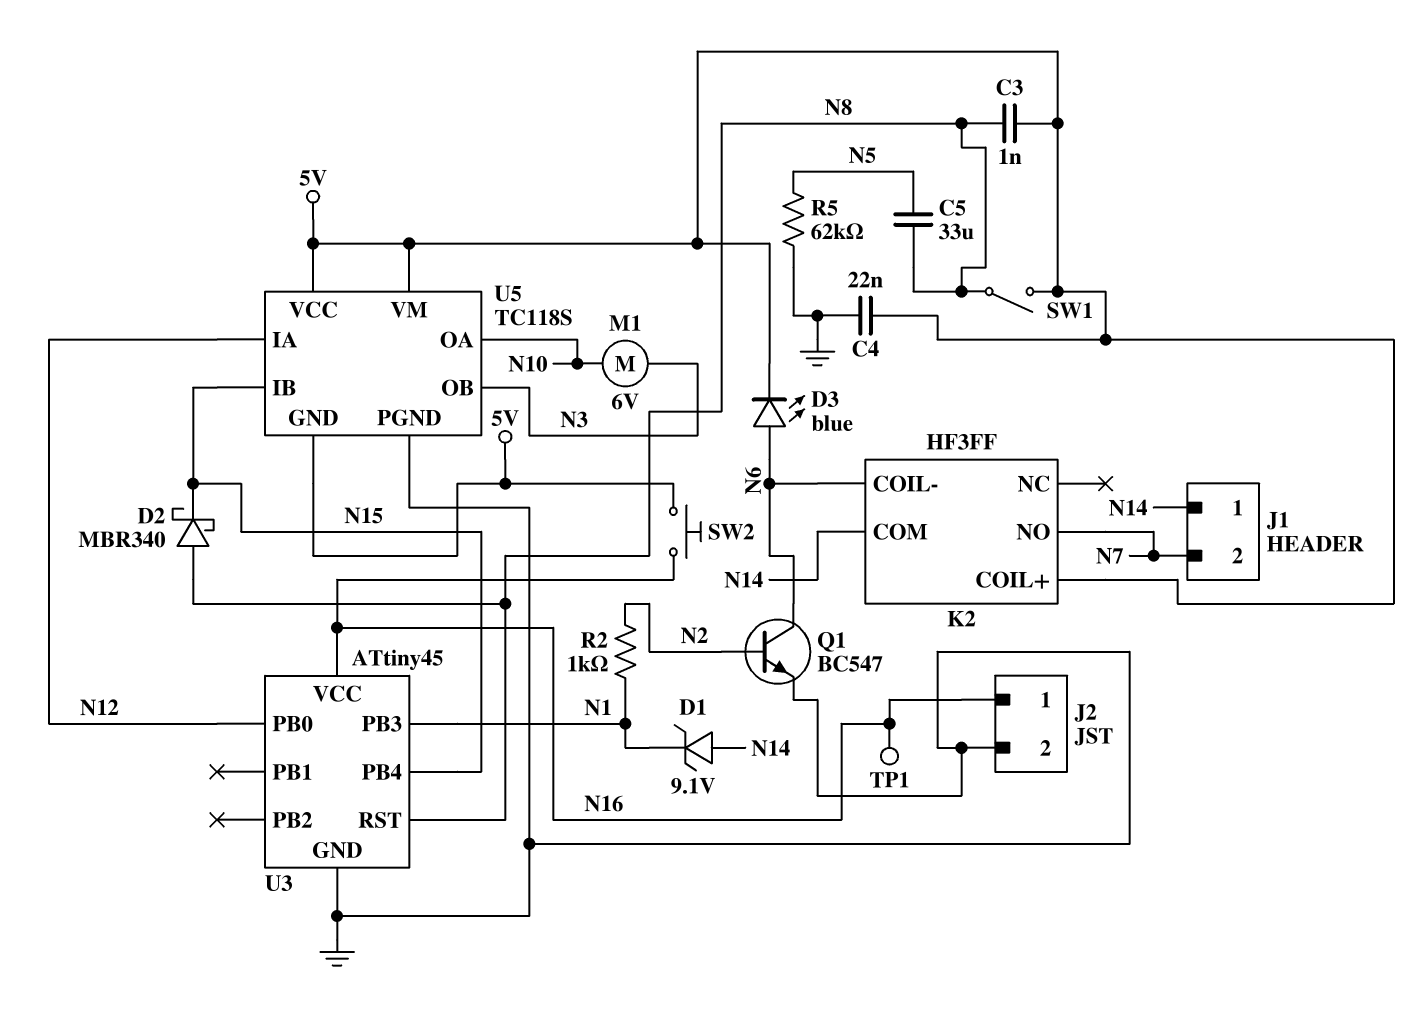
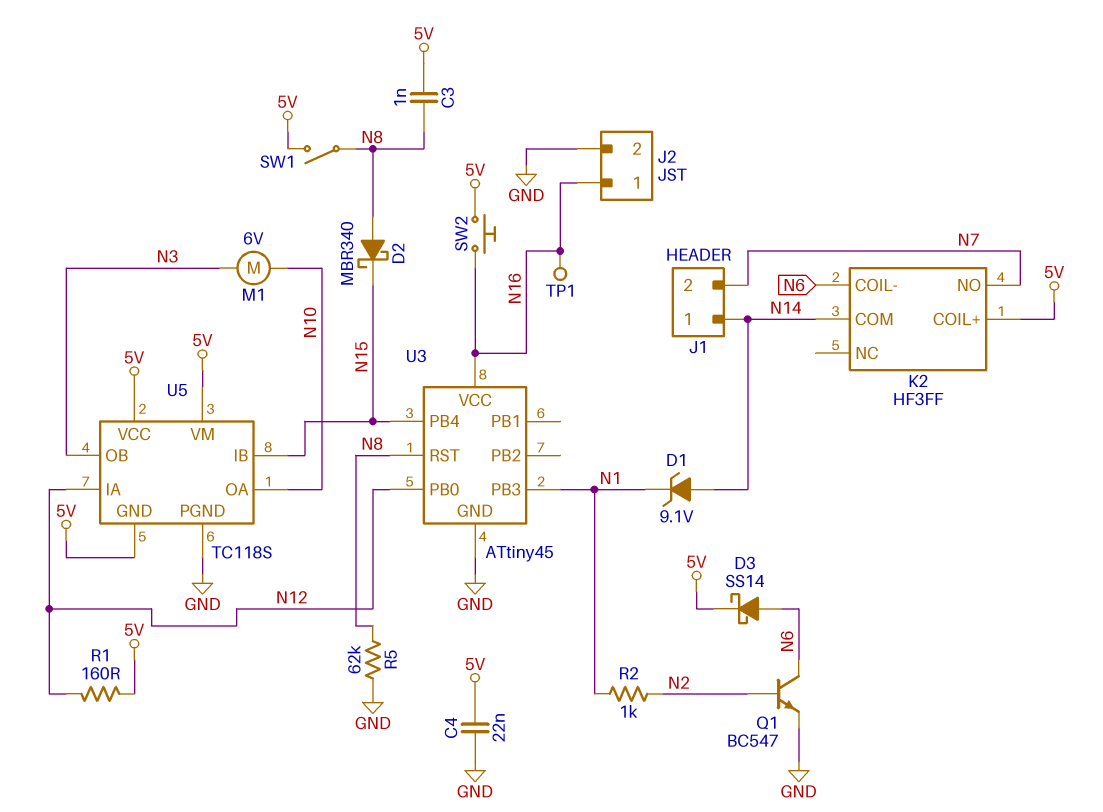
C5: 33uF (N5, N8) -> none
D3: LED blue (A N6, K 5V) -> schottky SS14 (A N6, K 5V)
R1: none -> 160 (5V, N12)
R5: 62k (GND, N5) -> 62k (GND, N8)

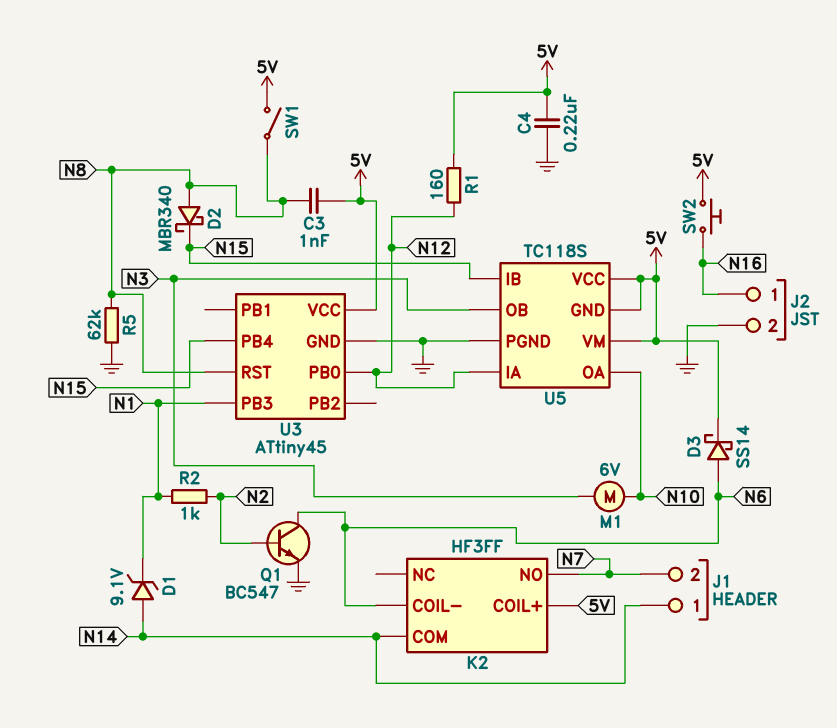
C4: 22nF (5V, GND) -> 220nF (5V, GND)
TP1: test point (N16) -> none
U3 pin VCC: N16 -> 5V

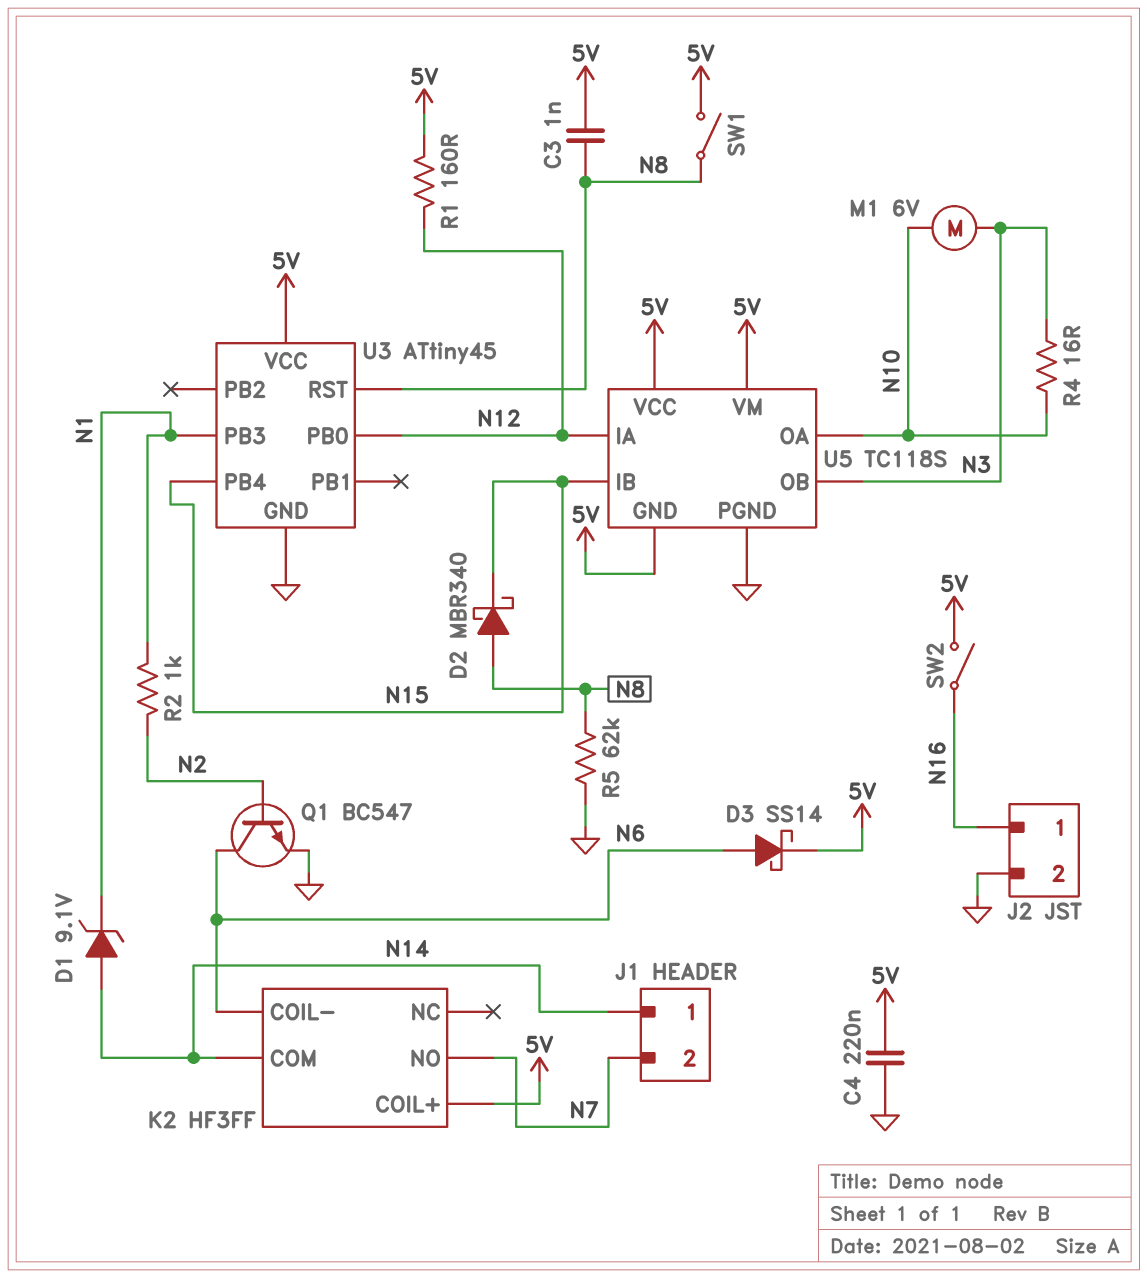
R4: none -> 16 (N3, N10)
SW2: button (5V, N16) -> switch (5V, N16)

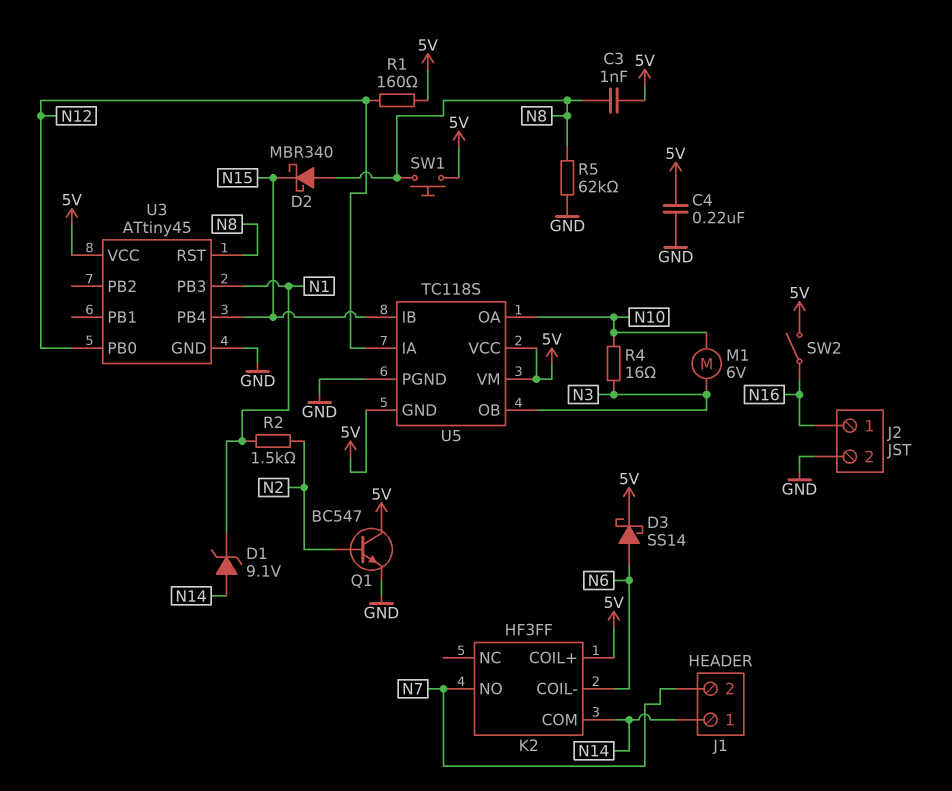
Q1: NPN BC547 (B N2, C N6, E GND) -> NPN BC547 (B N2, C 5V, E GND)
R2: 1k (N1, N2) -> 1.5k (N1, N2)
SW1: switch (5V, N8) -> button (5V, N8)

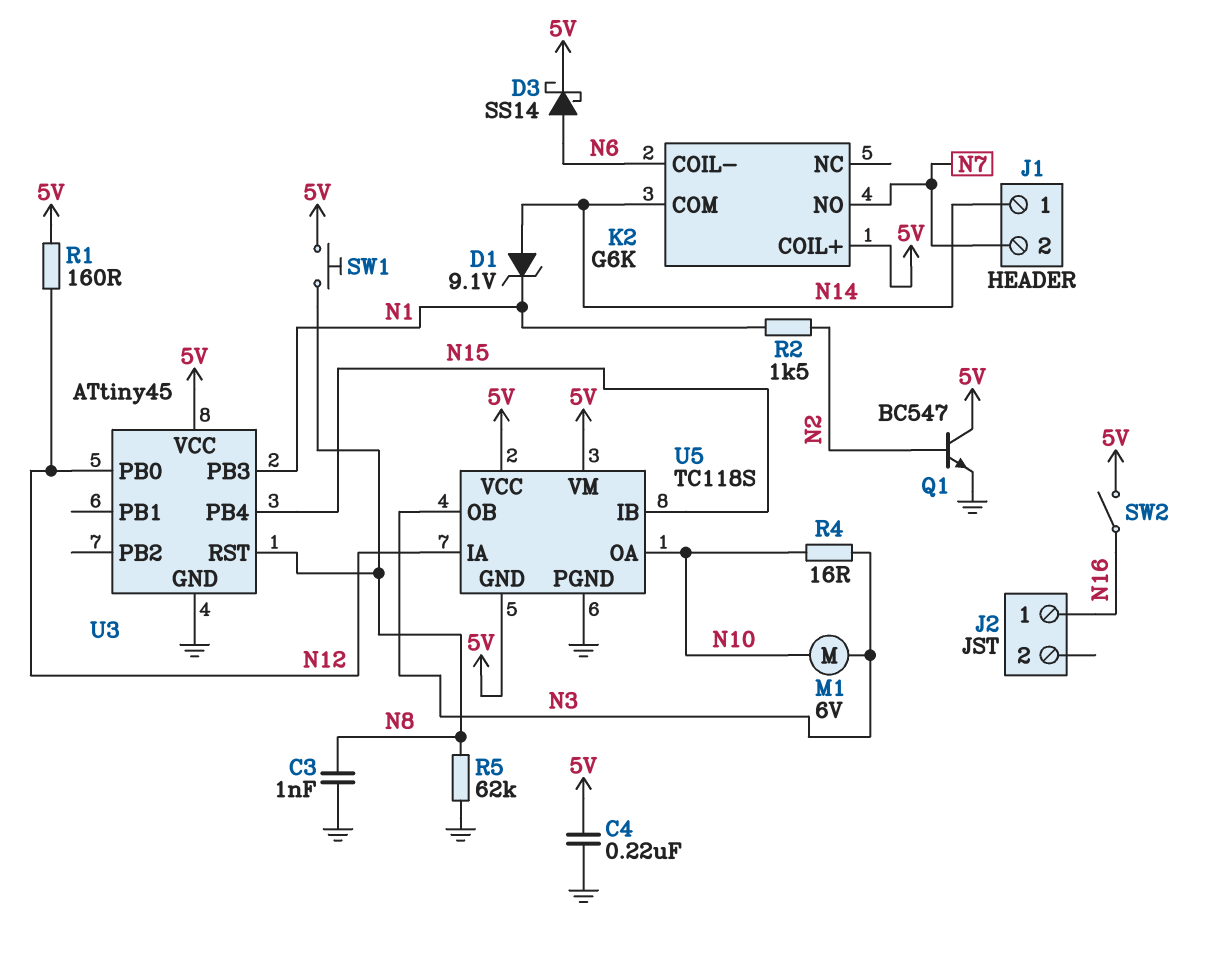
C3: 1nF (5V, N8) -> 1nF (GND, N8)
D2: schottky MBR340 (A N8, K N15) -> none
J2 pin 2: GND -> none
K2: HF3FF -> G6K

